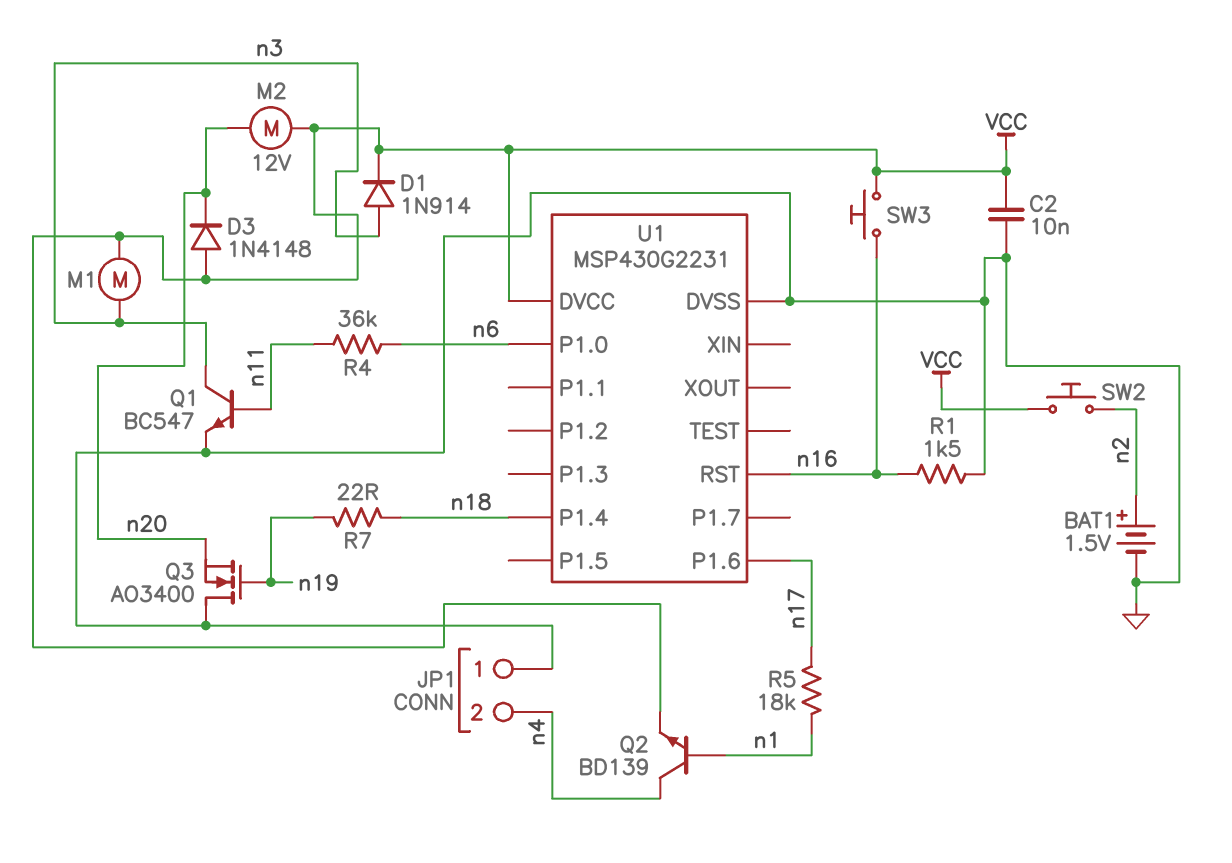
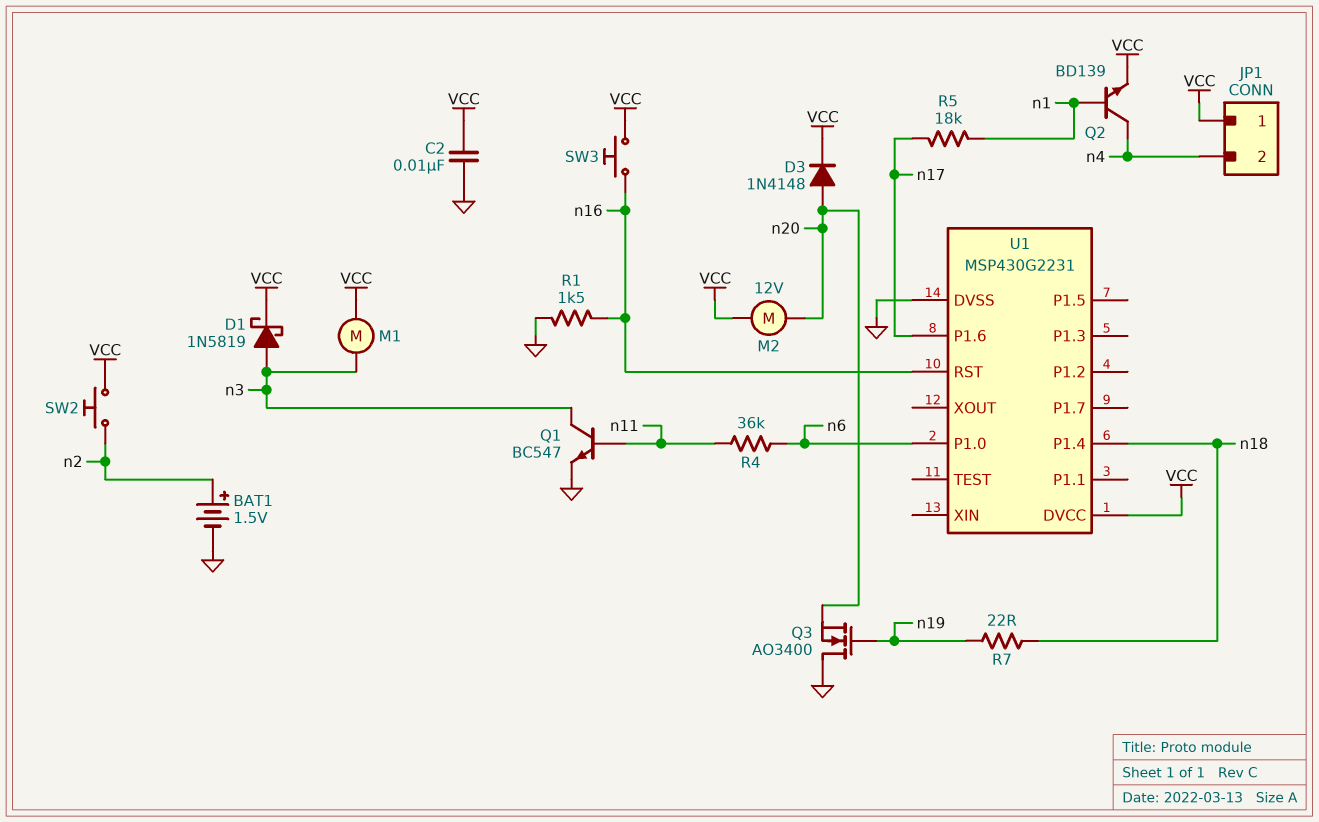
D1: diode 1N914 (A n3, K VCC) -> schottky 1N5819 (A n3, K VCC)
D3: diode 1N4148 (A VCC, K n20) -> diode 1N4148 (A n20, K VCC)
JP1 pin 1: GND -> VCC

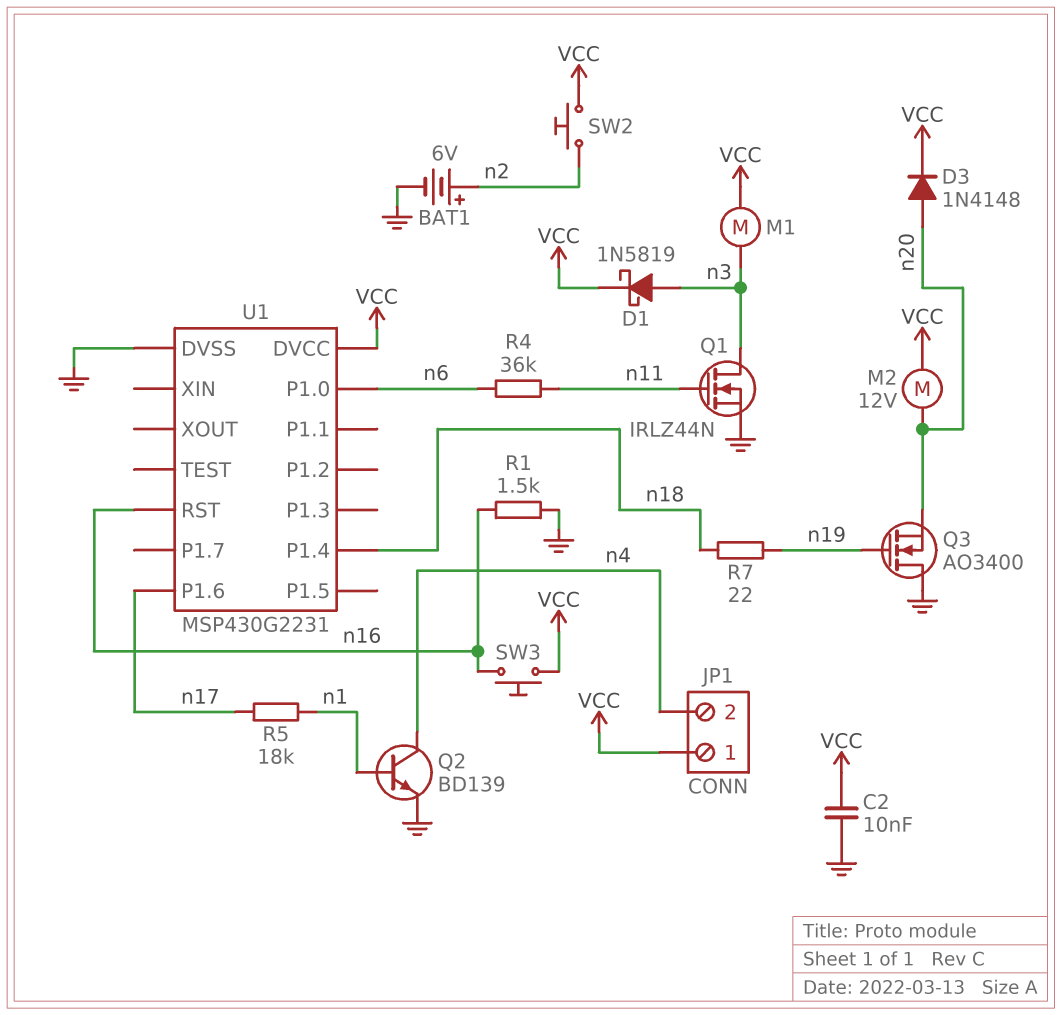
BAT1: 1.5V (plus n2, minus GND) -> 6V (plus n2, minus GND)
Q1: NPN BC547 (B n11, C n3, E GND) -> NMOS IRLZ44N (G n11, D n3, S GND)
Q2: NPN BD139 (B n1, C n4, E VCC) -> NPN BD139 (B n1, C n4, E GND)

